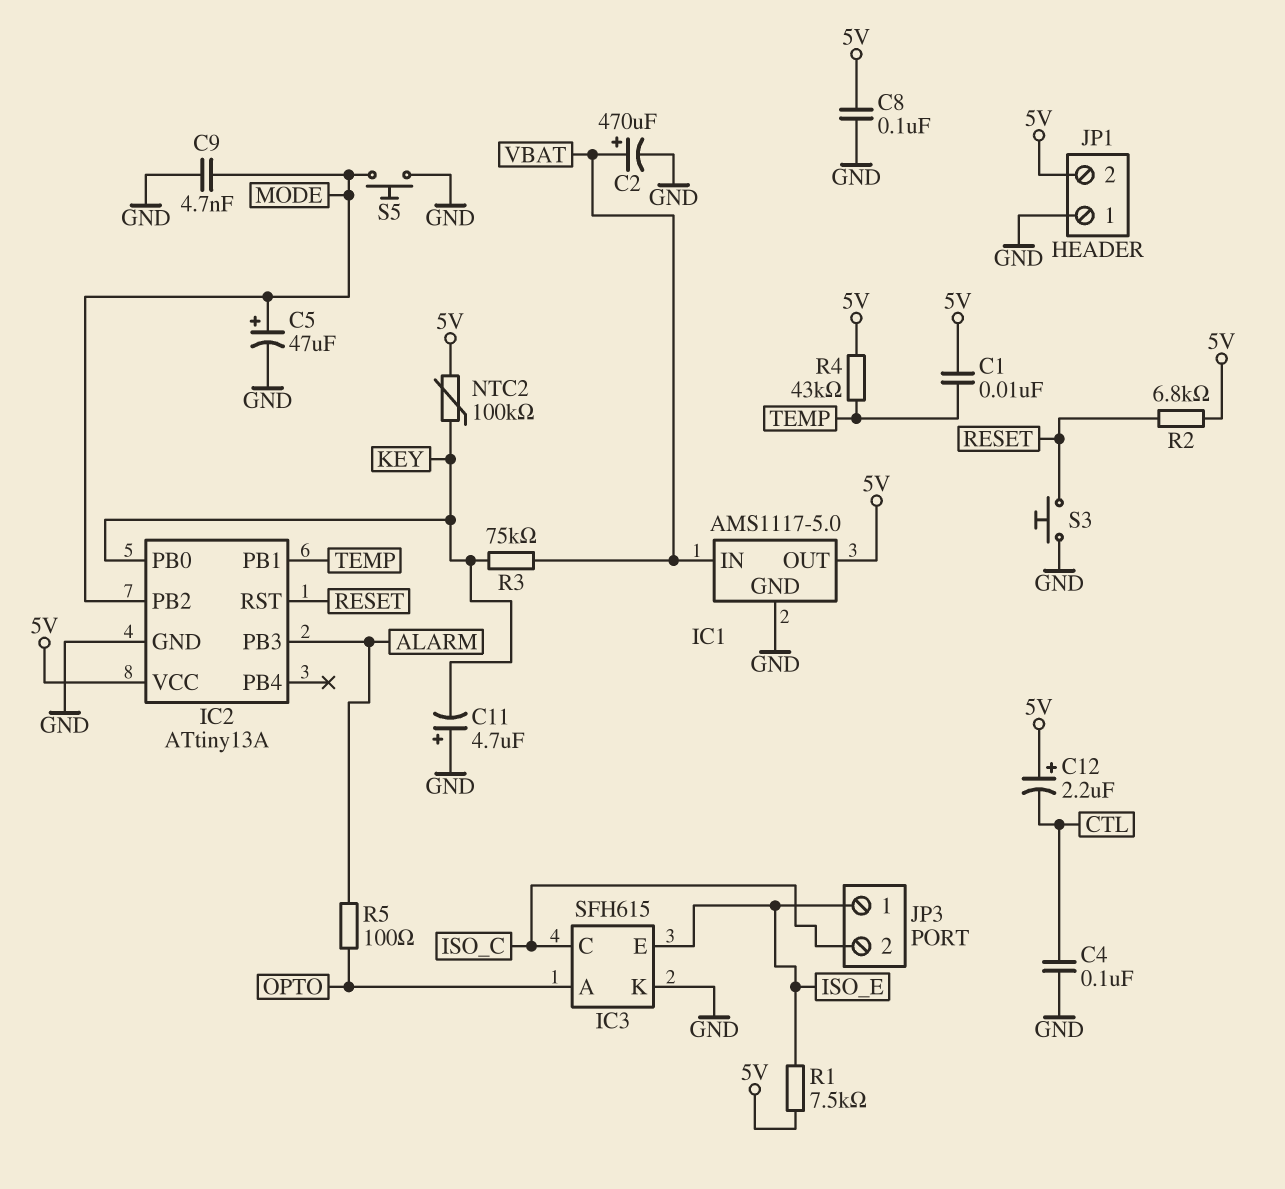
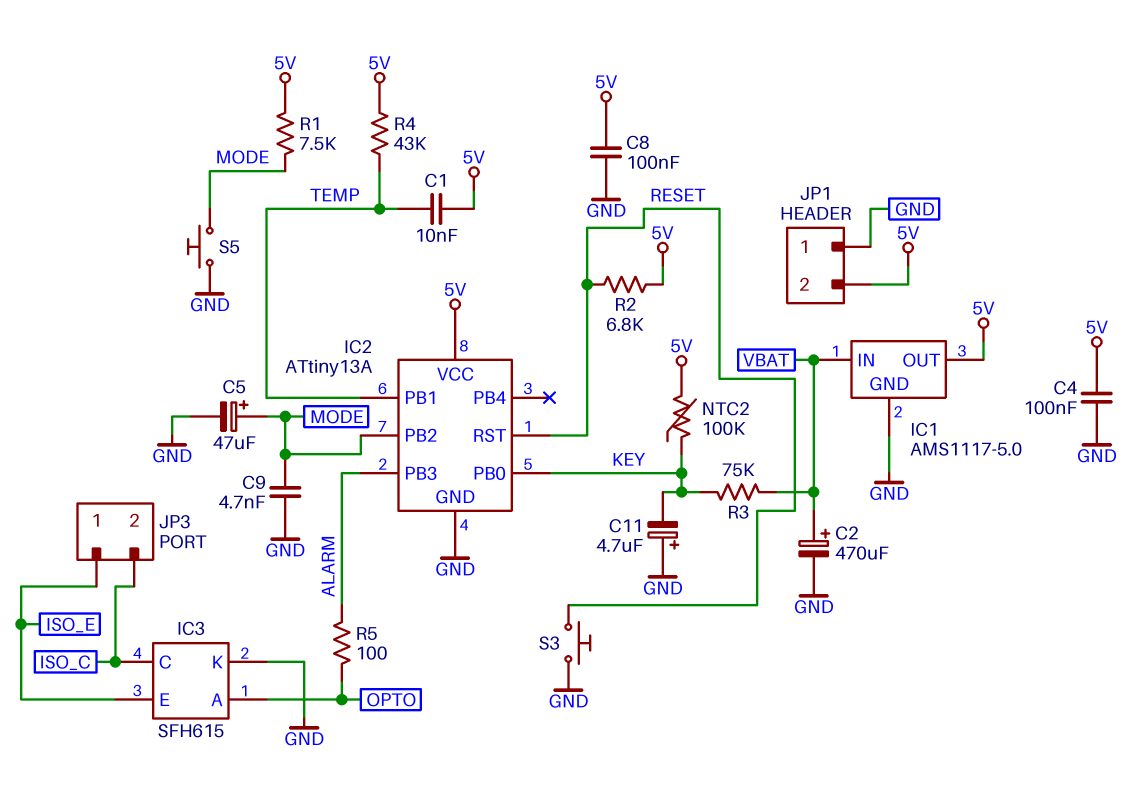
C4: 100nF (CTL, GND) -> 100nF (5V, GND)
C12: 2.2uF (plus 5V, minus CTL) -> none
R1: 7.5k (5V, ISO_E) -> 7.5k (5V, MODE)

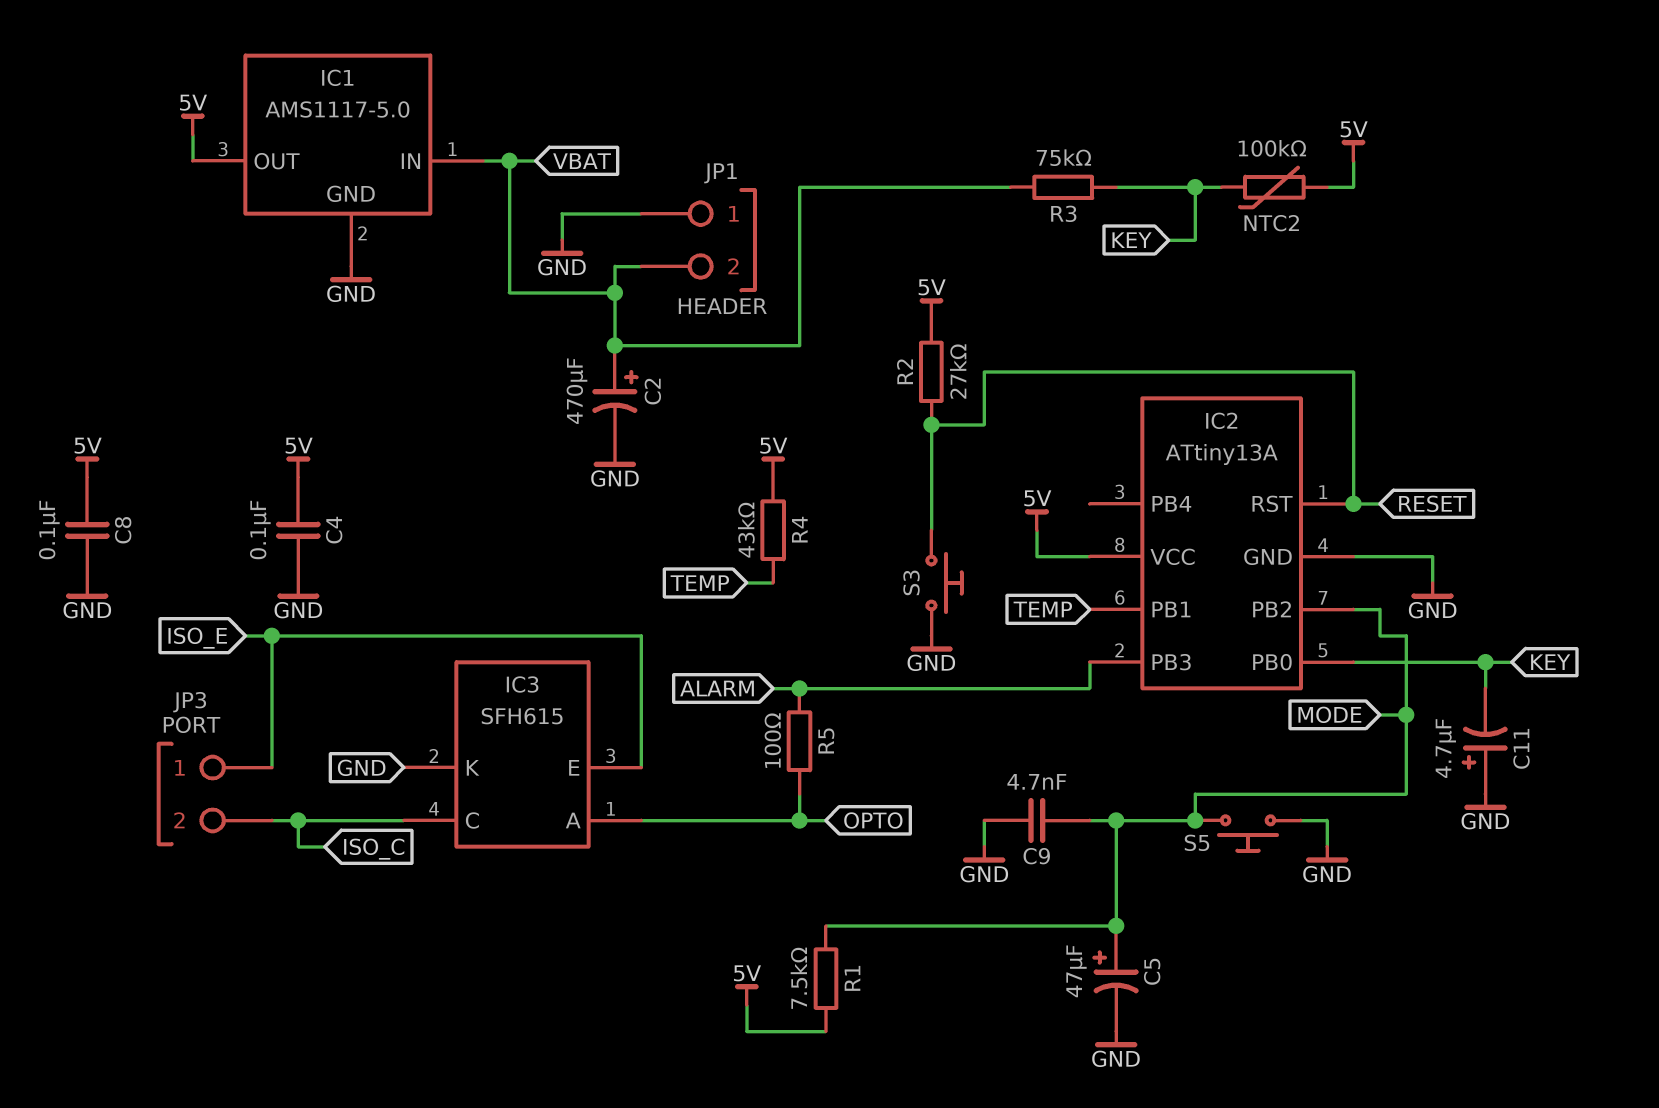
C1: 10nF (5V, TEMP) -> none
JP1 pin 2: 5V -> VBAT
R2: 6.8k (5V, RESET) -> 27k (5V, RESET)

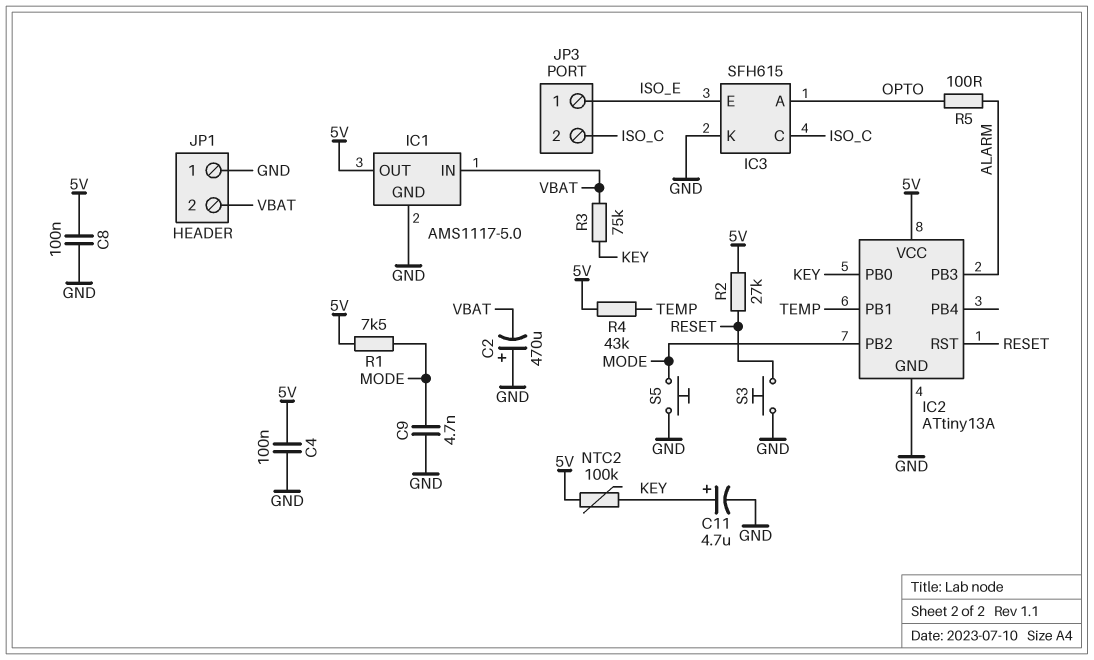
C2: 470uF (plus VBAT, minus GND) -> 470uF (plus GND, minus VBAT)
C5: 47uF (plus MODE, minus GND) -> none
C11: 4.7uF (plus GND, minus KEY) -> 4.7uF (plus KEY, minus GND)

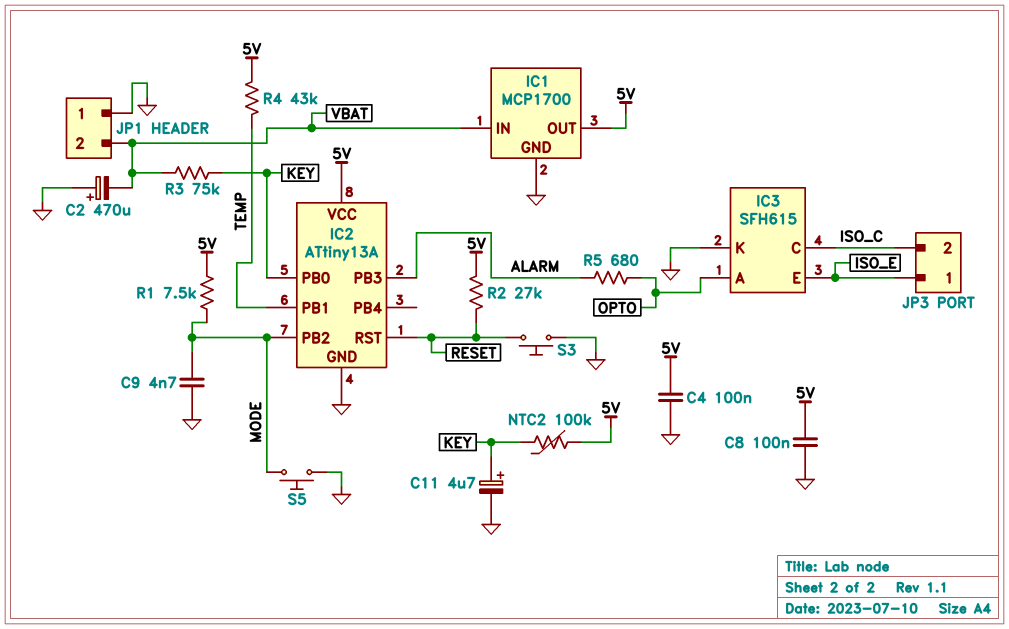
IC1: AMS1117-5.0 -> MCP1700
R5: 100 (ALARM, OPTO) -> 680 (ALARM, OPTO)

